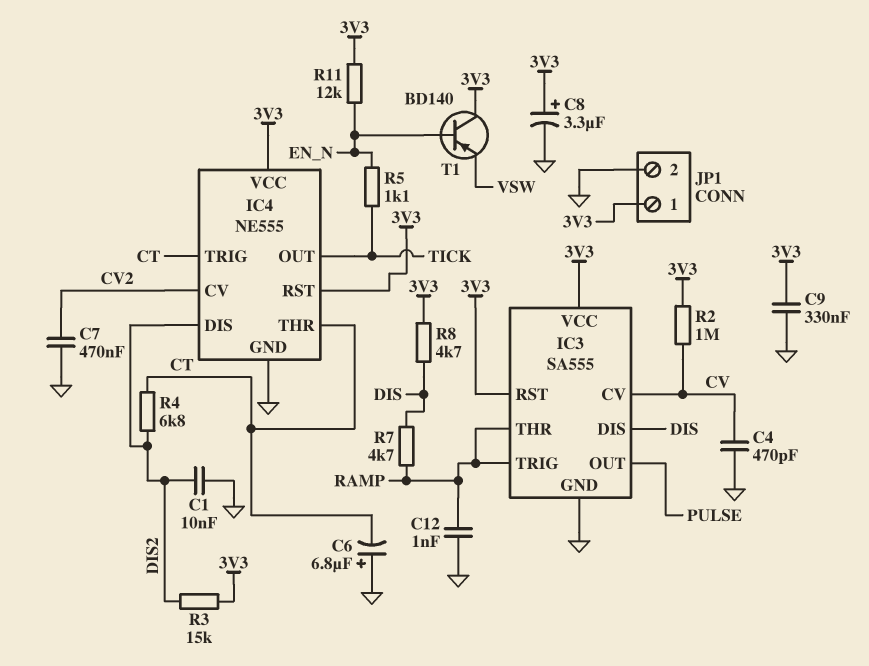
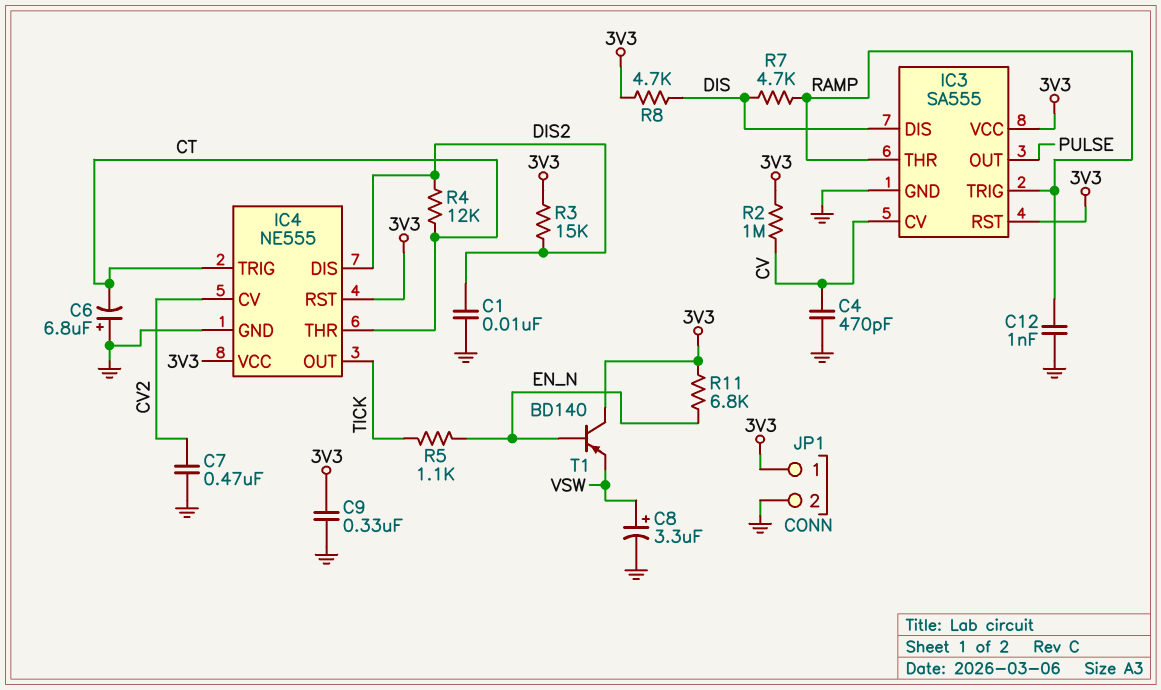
C8: 3.3uF (plus 3V3, minus GND) -> 3.3uF (plus VSW, minus GND)
R4: 6.8k (CT, DIS2) -> 12k (CT, DIS2)
R11: 12k (3V3, EN_N) -> 6.8k (3V3, EN_N)

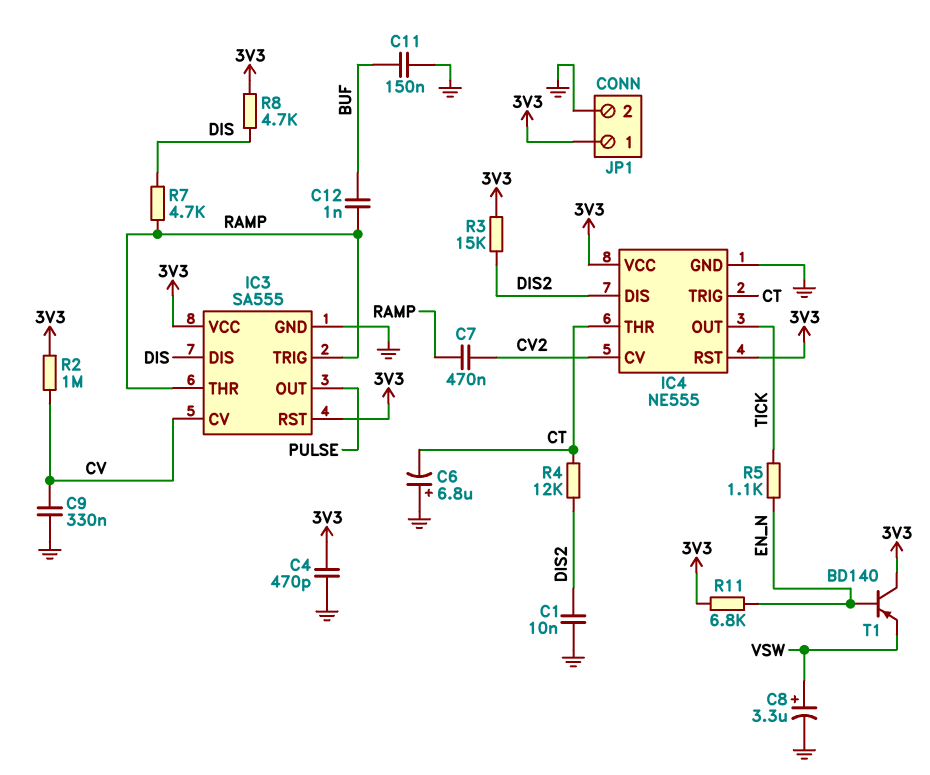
C4: 470pF (CV, GND) -> 470pF (3V3, GND)
C7: 470nF (CV2, GND) -> 470nF (CV2, RAMP)
C9: 330nF (3V3, GND) -> 330nF (CV, GND)
C11: none -> 150nF (BUF, GND)
C12: 1nF (GND, RAMP) -> 1nF (BUF, RAMP)

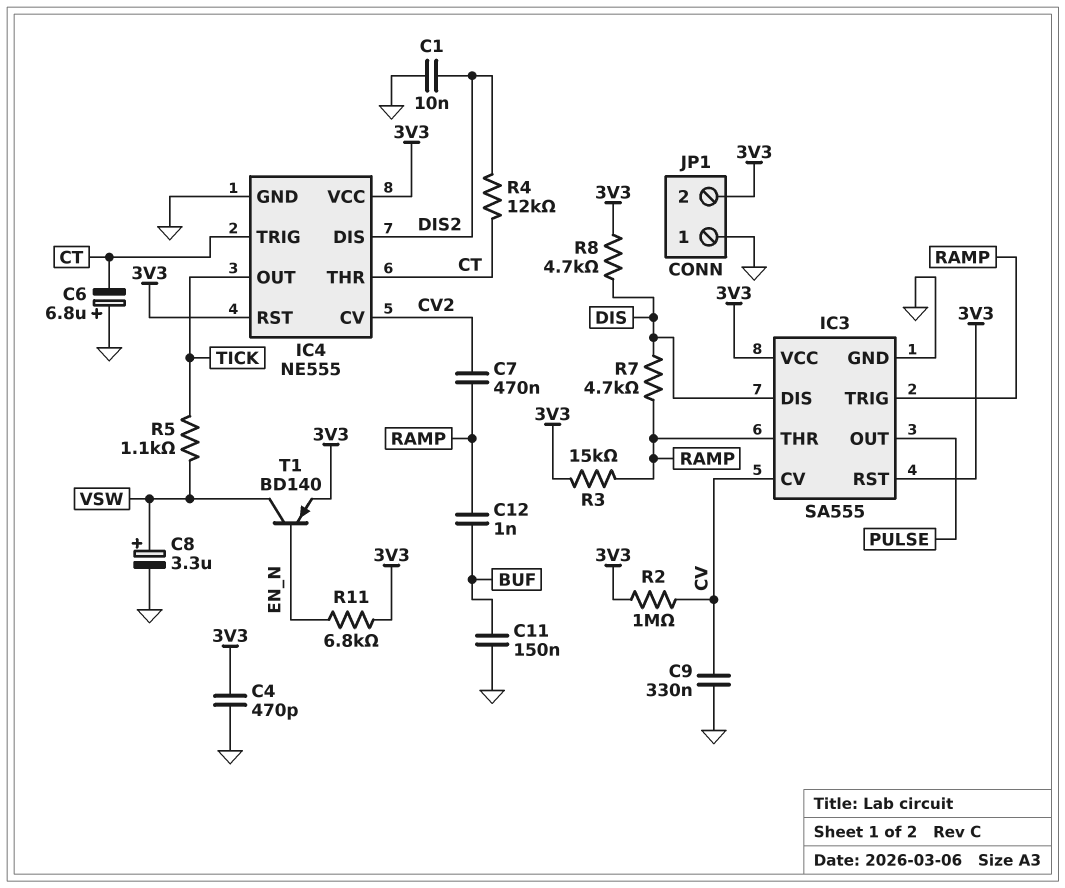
JP1 pin 1: 3V3 -> GND
JP1 pin 2: GND -> 3V3
R3: 15k (3V3, DIS2) -> 15k (3V3, RAMP)
R5: 1.1k (EN_N, TICK) -> 1.1k (TICK, VSW)
T1: PNP BD140 (B EN_N, C 3V3, E VSW) -> PNP BD140 (B EN_N, C VSW, E 3V3)

